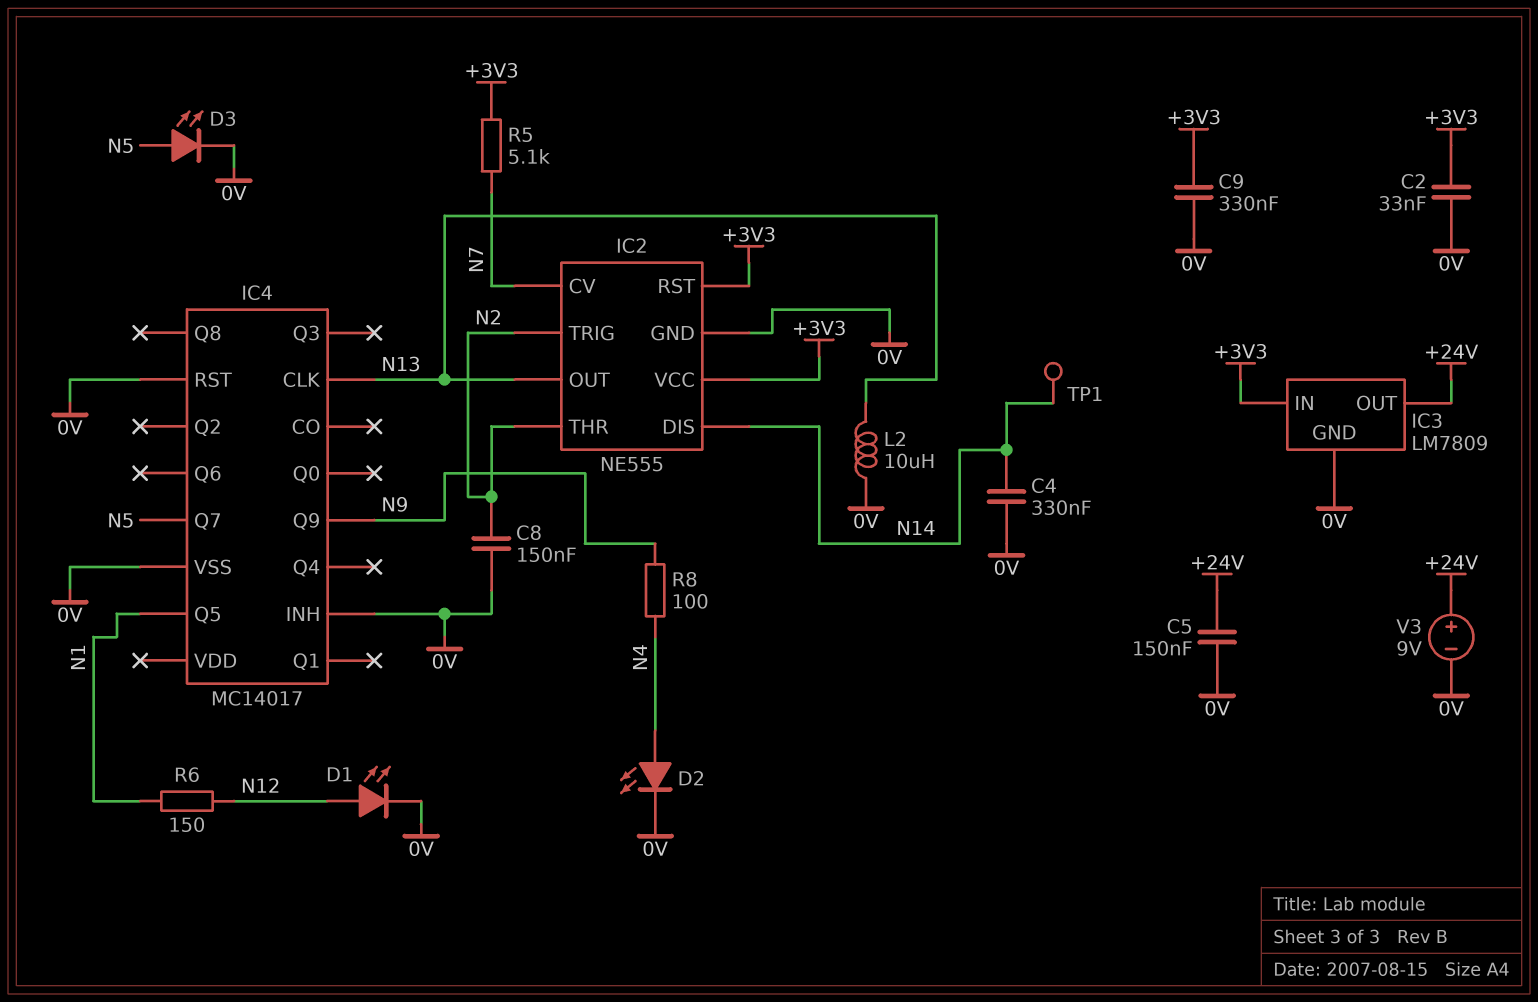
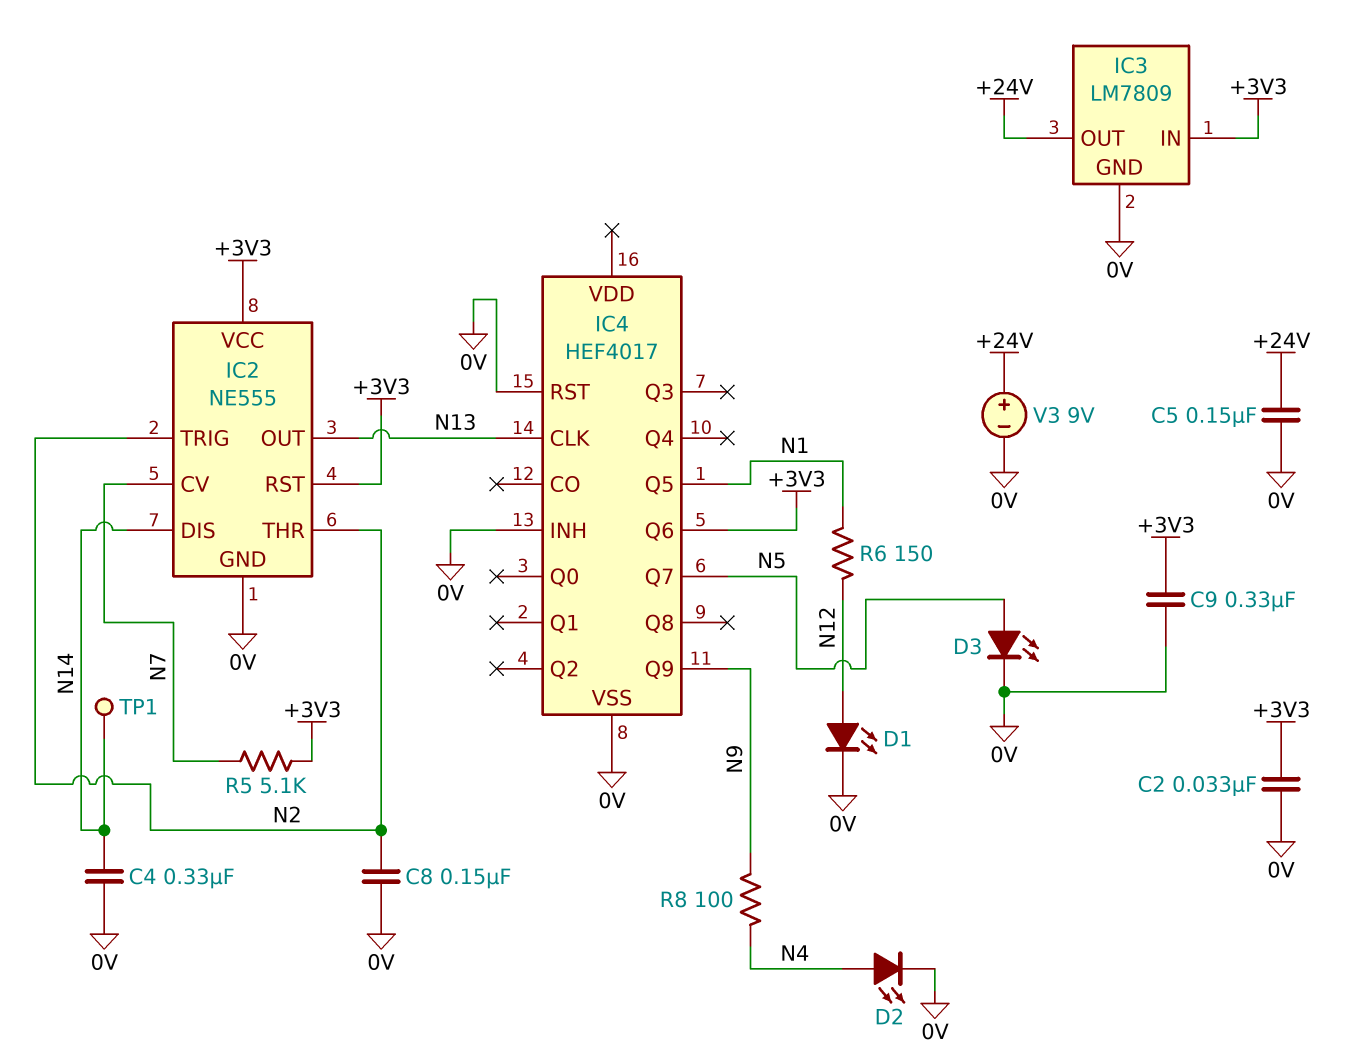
IC4: MC14017 -> HEF4017
IC4 pin Q6: none -> +3V3
L2: 10uH (0V, N13) -> none

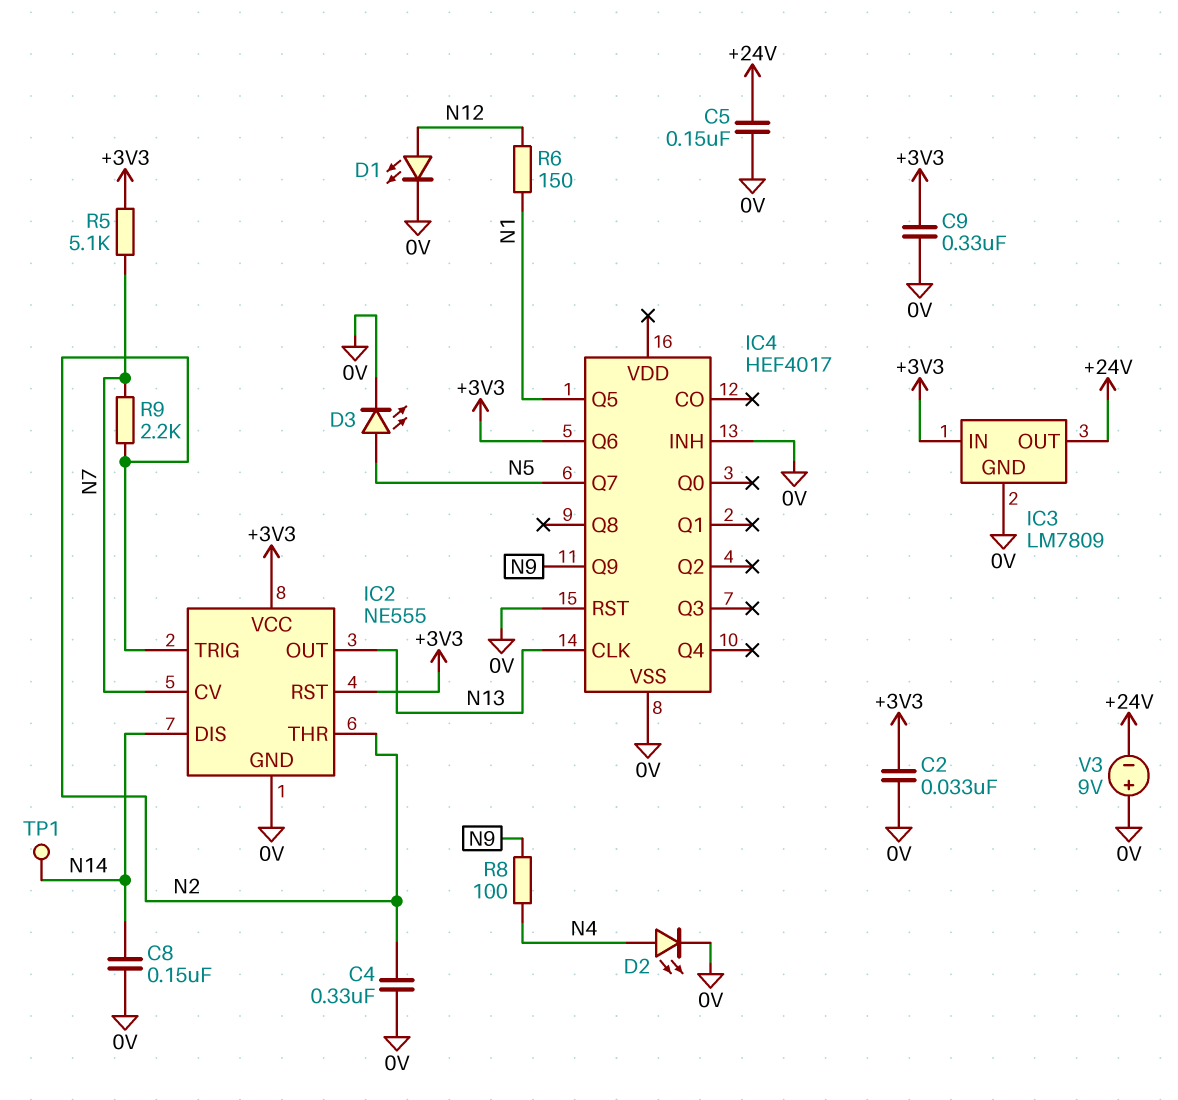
C4: 330nF (0V, N14) -> 330nF (0V, N2)
C8: 150nF (0V, N2) -> 150nF (0V, N14)
R9: none -> 2.2k (N2, N7)
V3: 9V (plus +24V, minus 0V) -> 9V (plus 0V, minus +24V)

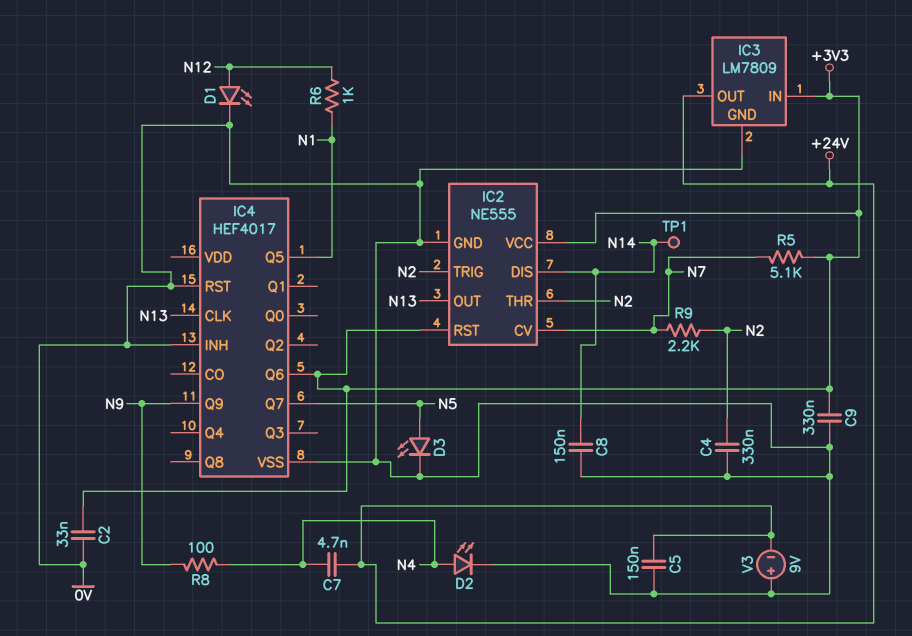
C7: none -> 4.7nF (+24V, N4)
R6: 150 (N1, N12) -> 1k (N1, N12)

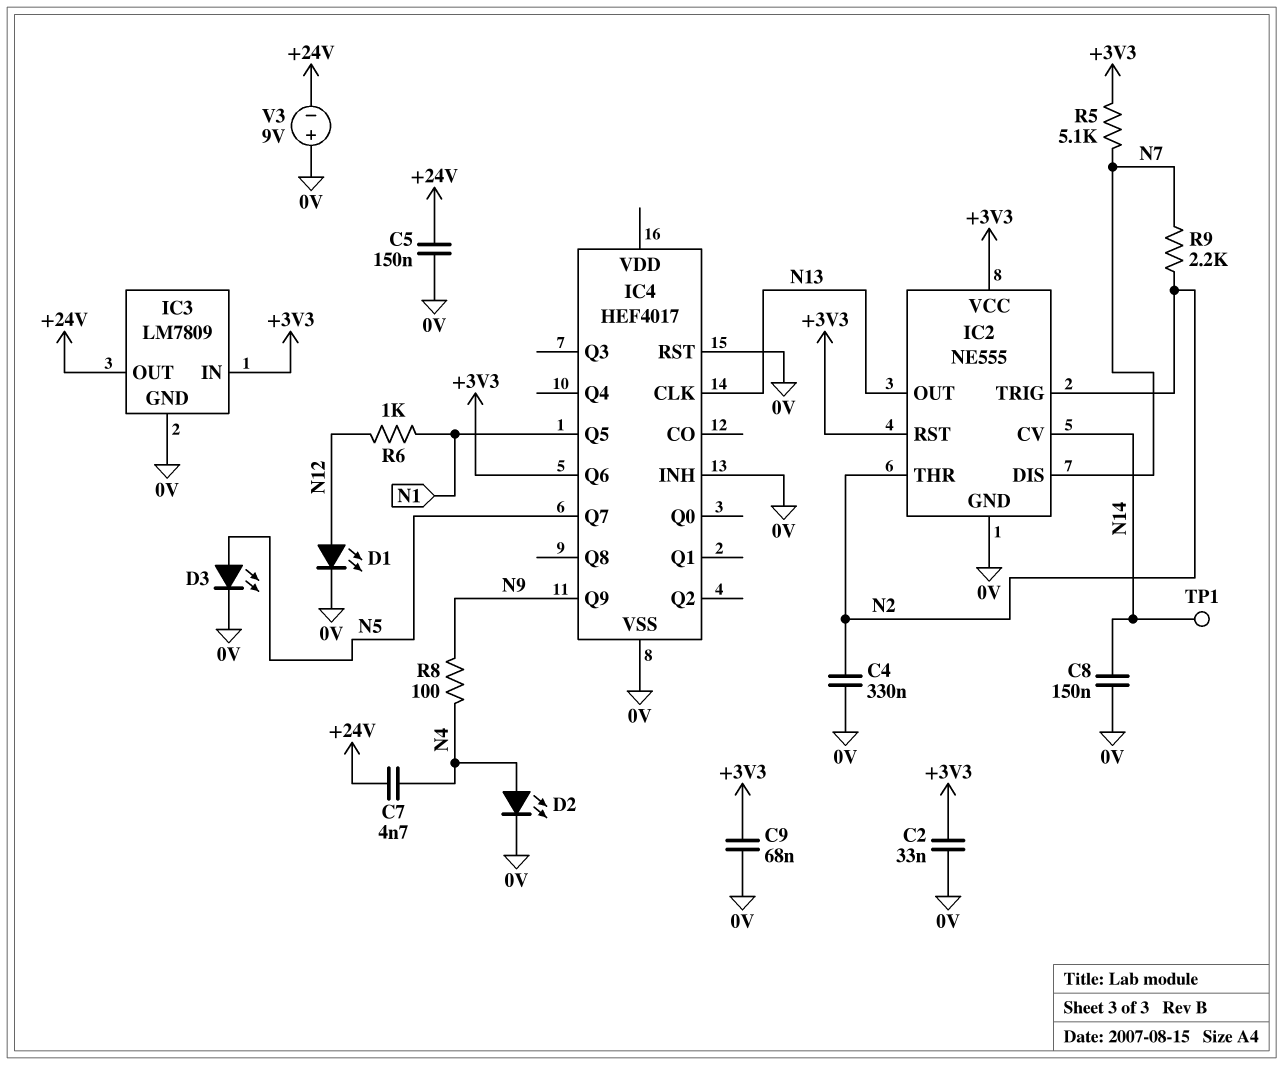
C9: 330nF (+3V3, 0V) -> 68nF (+3V3, 0V)
IC2 pin CV: N7 -> N14
IC2 pin DIS: N14 -> N7

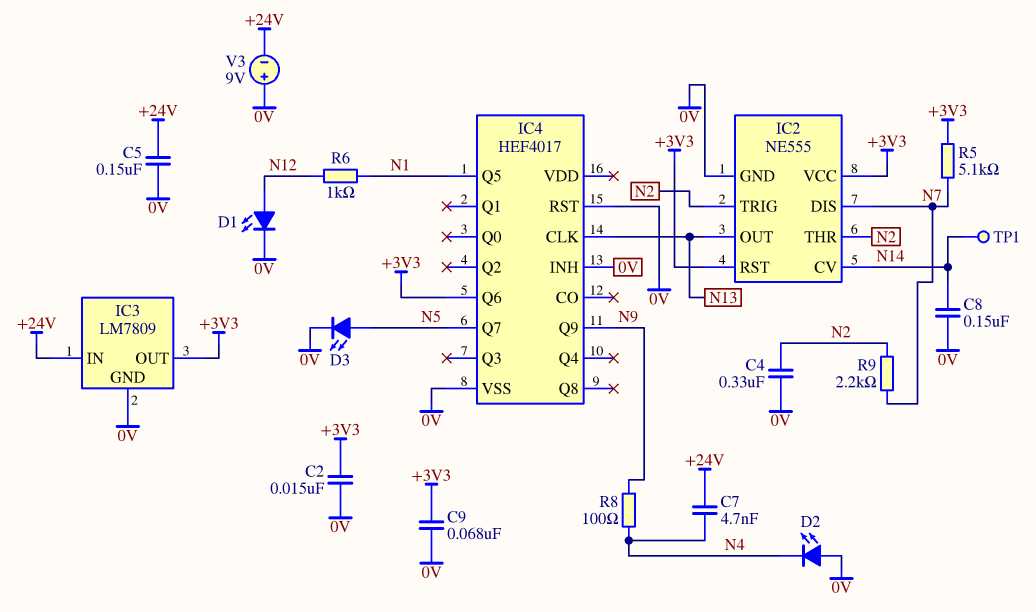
C2: 33nF (+3V3, 0V) -> 15nF (+3V3, 0V)
D2: LED (A N4, K 0V) -> LED (A 0V, K N4)
IC3 pin IN: +3V3 -> +24V
IC3 pin OUT: +24V -> +3V3

